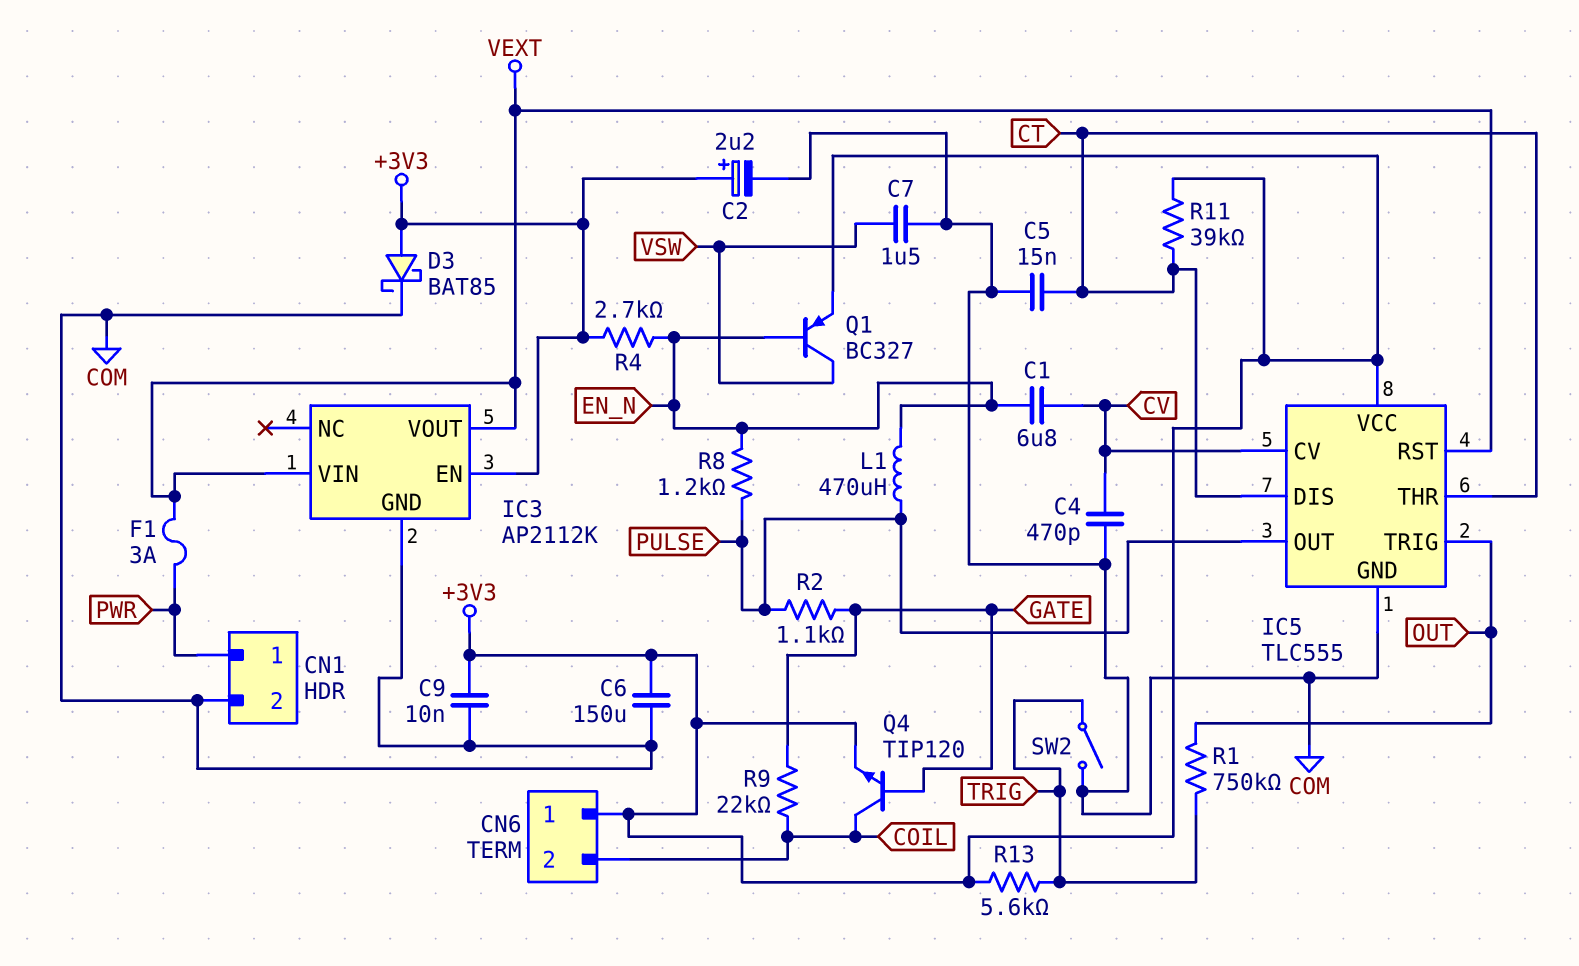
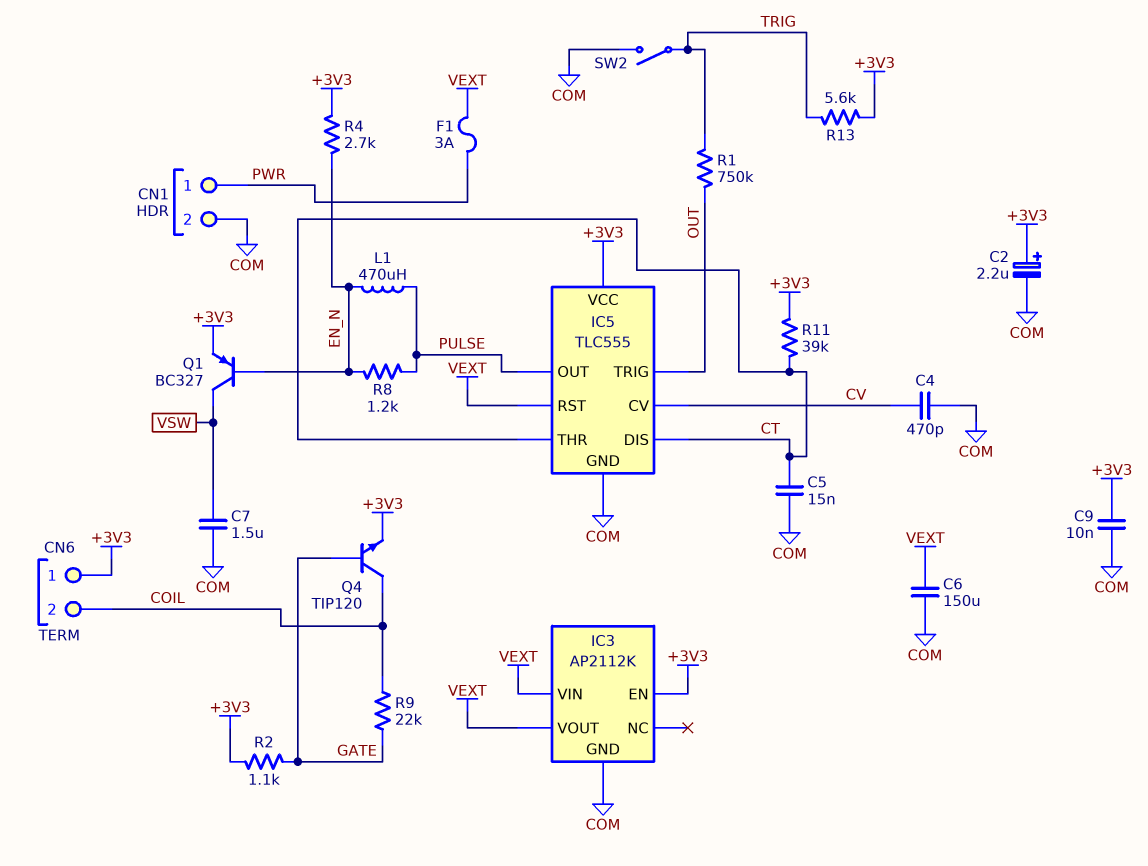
C1: 6.8uF (CV, EN_N) -> none
C6: 150uF (+3V3, COM) -> 150uF (COM, VEXT)
D3: schottky BAT85 (A +3V3, K COM) -> none
R2: 1.1k (GATE, PULSE) -> 1.1k (+3V3, GATE)

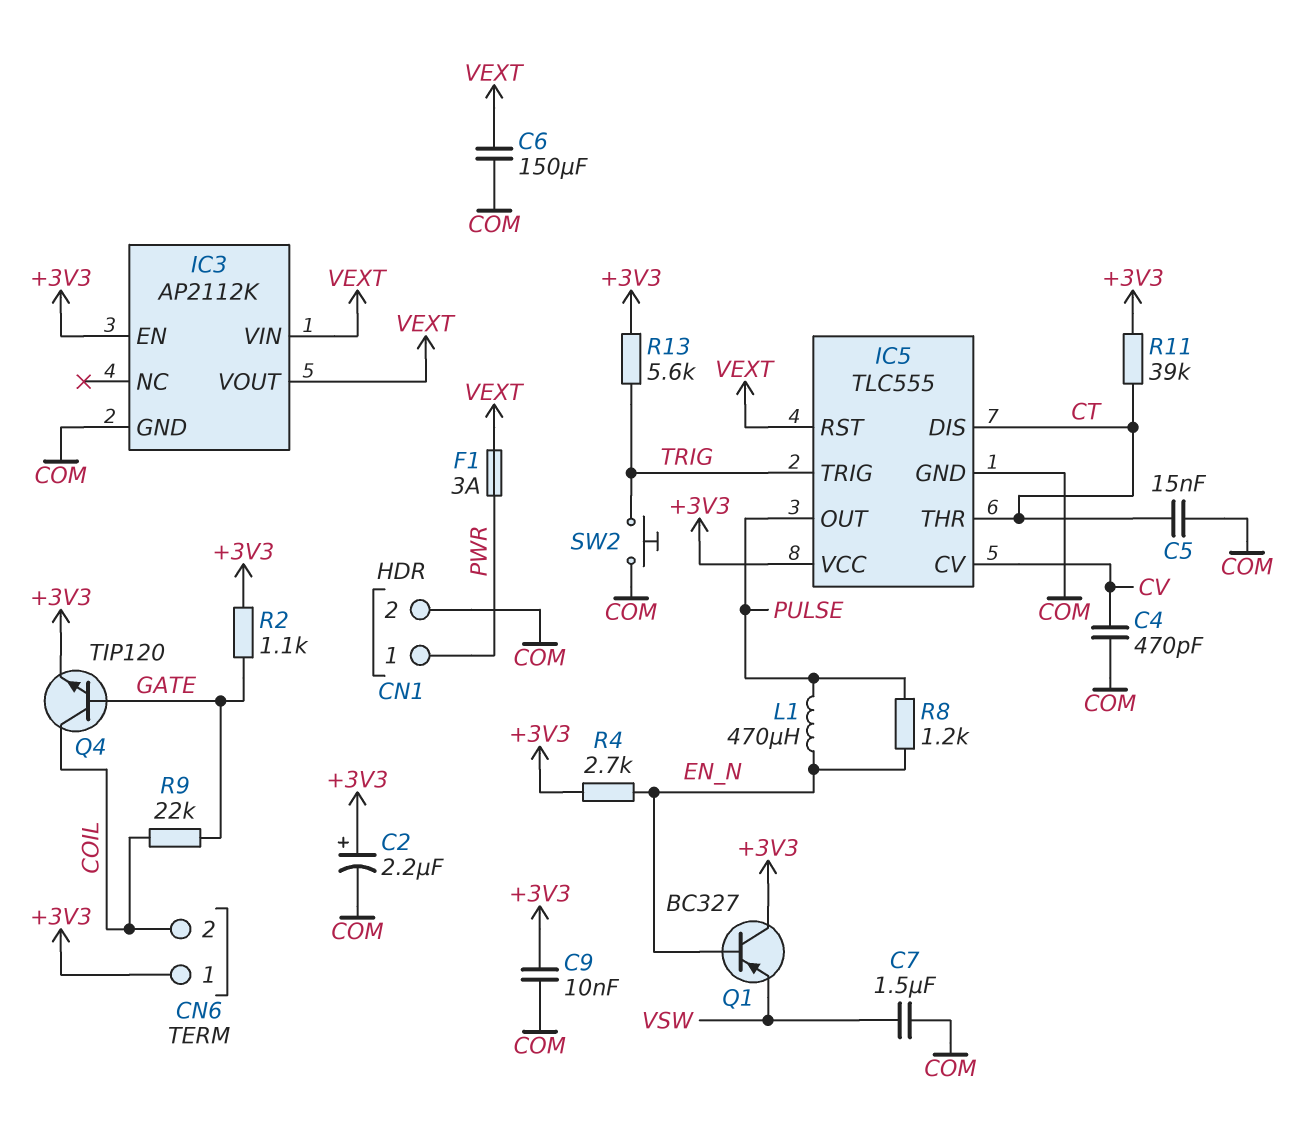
IC5 pin TRIG: OUT -> TRIG
Q1: PNP BC327 (B EN_N, C VSW, E +3V3) -> PNP BC327 (B EN_N, C +3V3, E VSW)
R1: 750k (OUT, TRIG) -> none
SW2: switch (COM, TRIG) -> button (COM, TRIG)

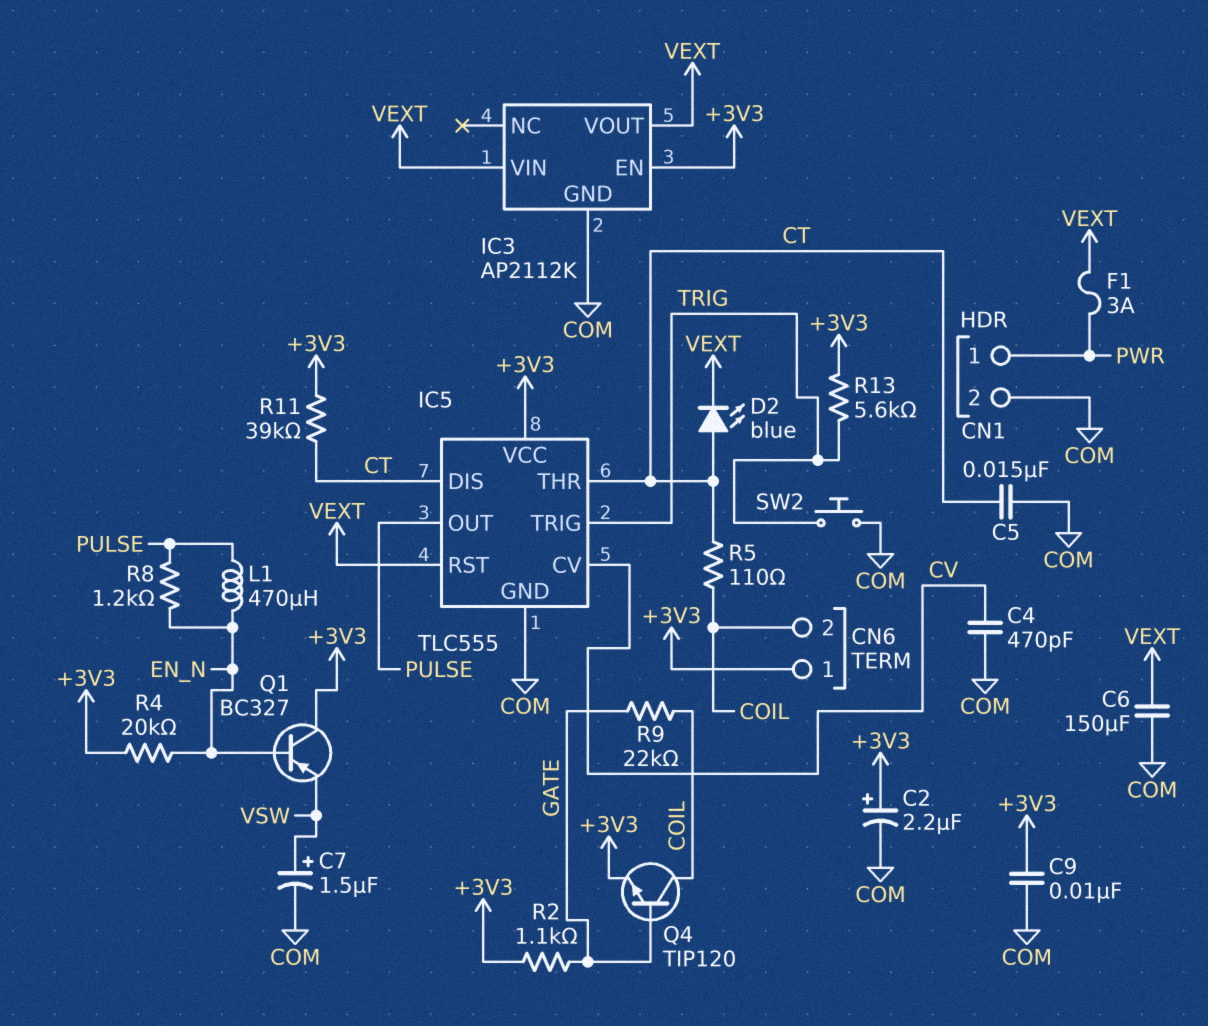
C7: 1.5uF (COM, VSW) -> 1.5uF (plus VSW, minus COM)
D2: none -> LED blue (A CT, K VEXT)
R4: 2.7k (+3V3, EN_N) -> 20k (+3V3, EN_N)
R5: none -> 110 (COIL, CT)

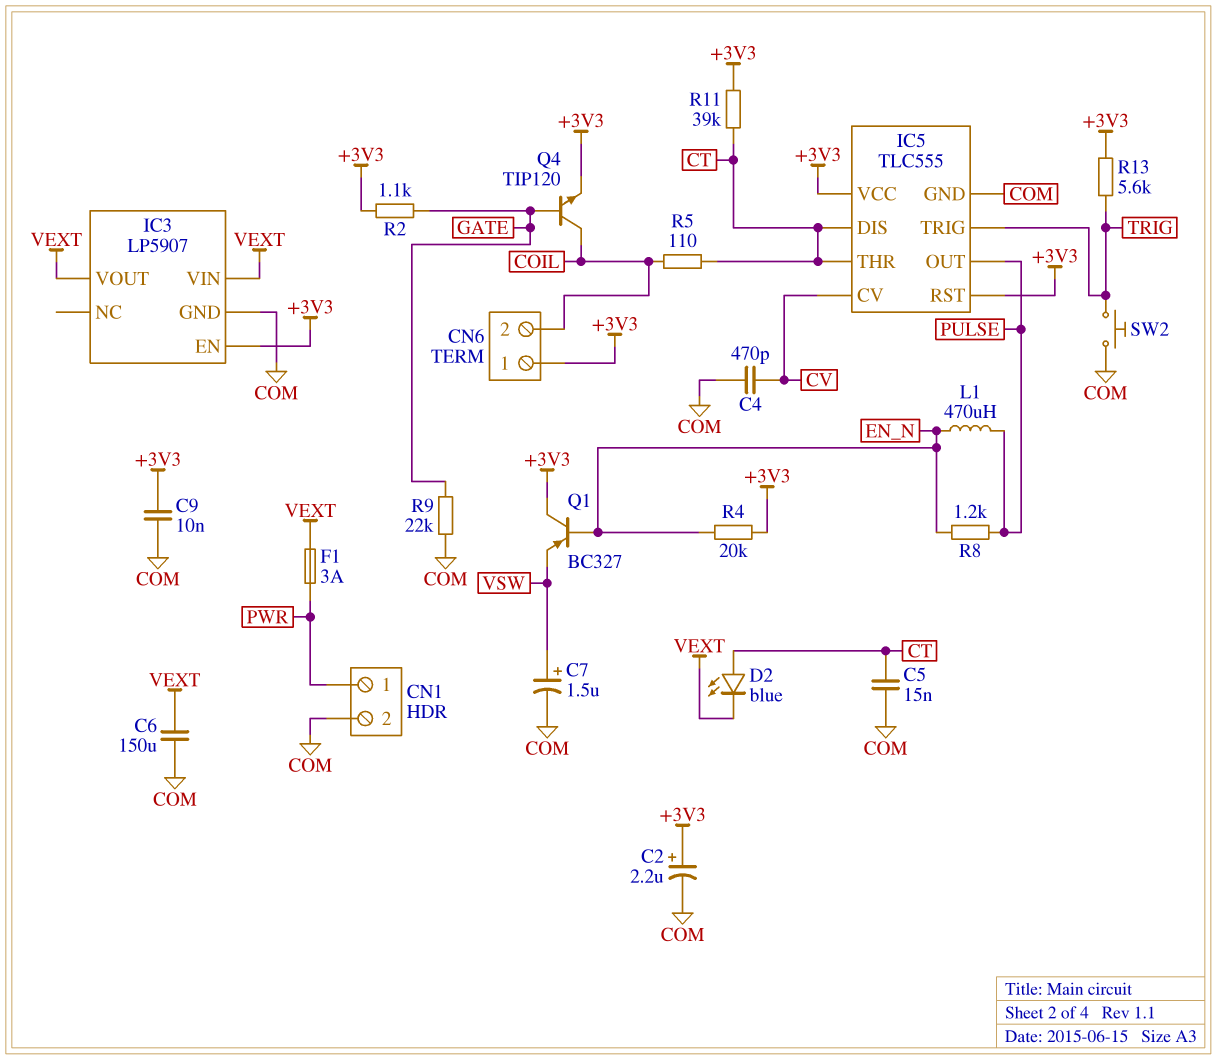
IC3: AP2112K -> LP5907
IC5 pin RST: VEXT -> +3V3
R9: 22k (COIL, GATE) -> 22k (COM, GATE)

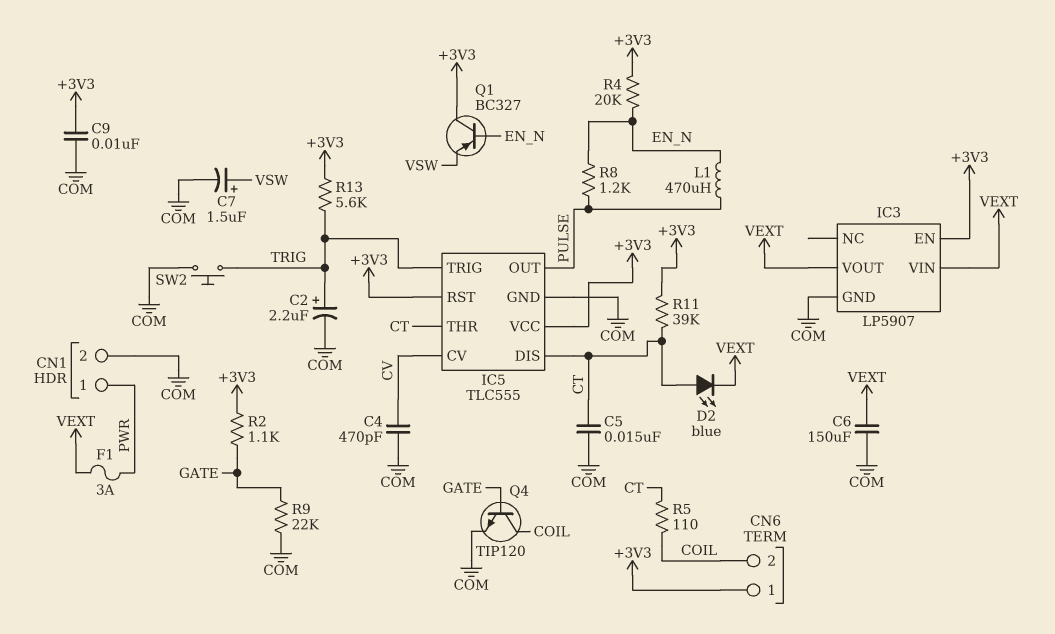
C2: 2.2uF (plus +3V3, minus COM) -> 2.2uF (plus TRIG, minus COM)
Q4: NPN TIP120 (B GATE, C COIL, E +3V3) -> NPN TIP120 (B GATE, C COIL, E COM)

